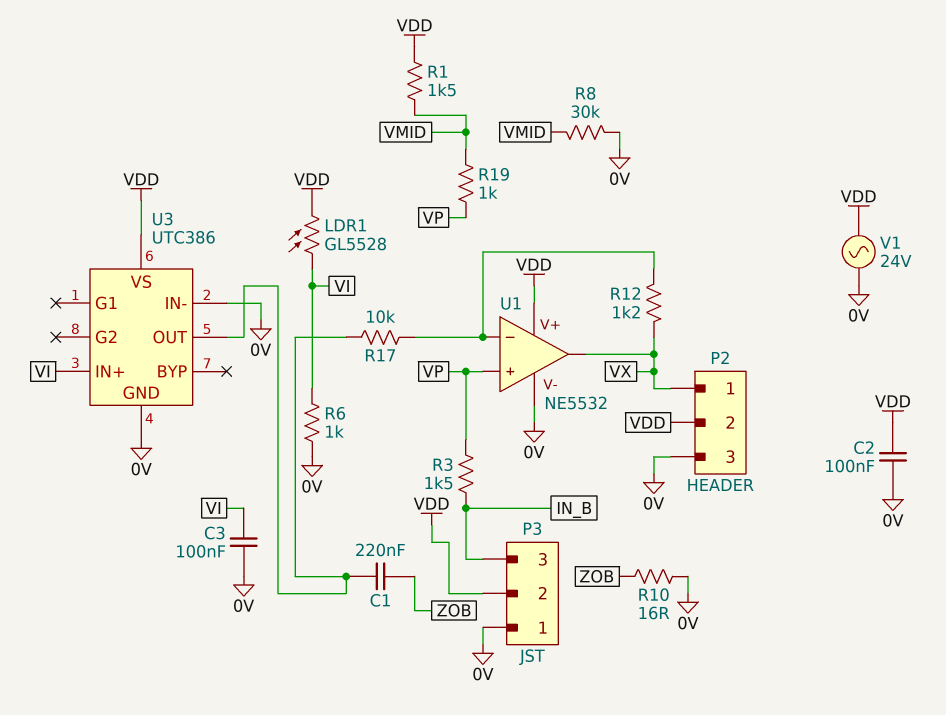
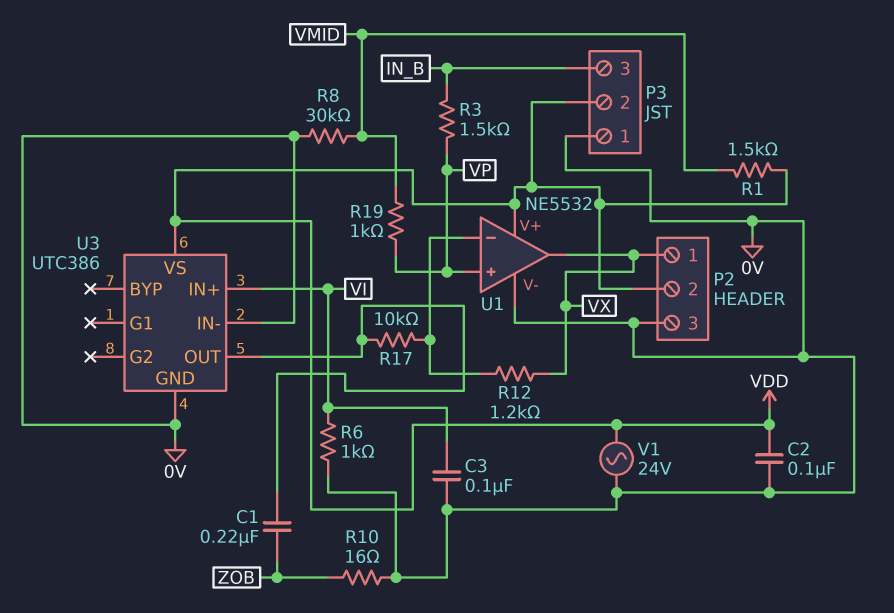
LDR1: GL5528 (VDD, VI) -> none

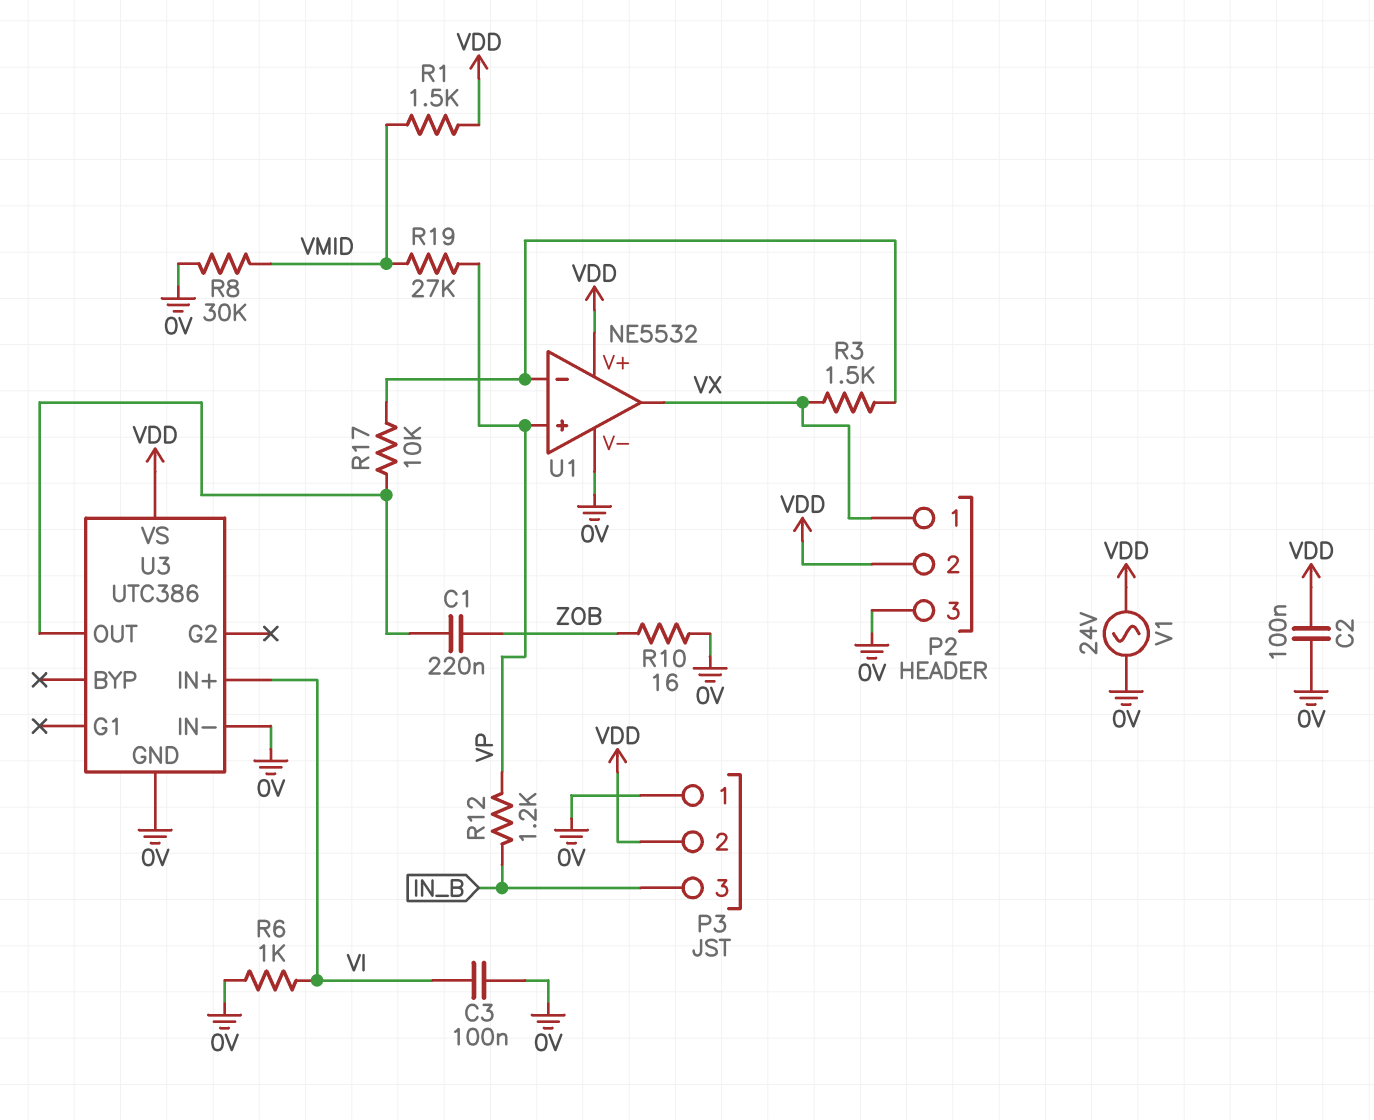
R3: 1.5k (IN_B, VP) -> 1.5k (U1/in-, VX)
R12: 1.2k (U1/in-, VX) -> 1.2k (IN_B, VP)
R19: 1k (VMID, VP) -> 27k (VMID, VP)

